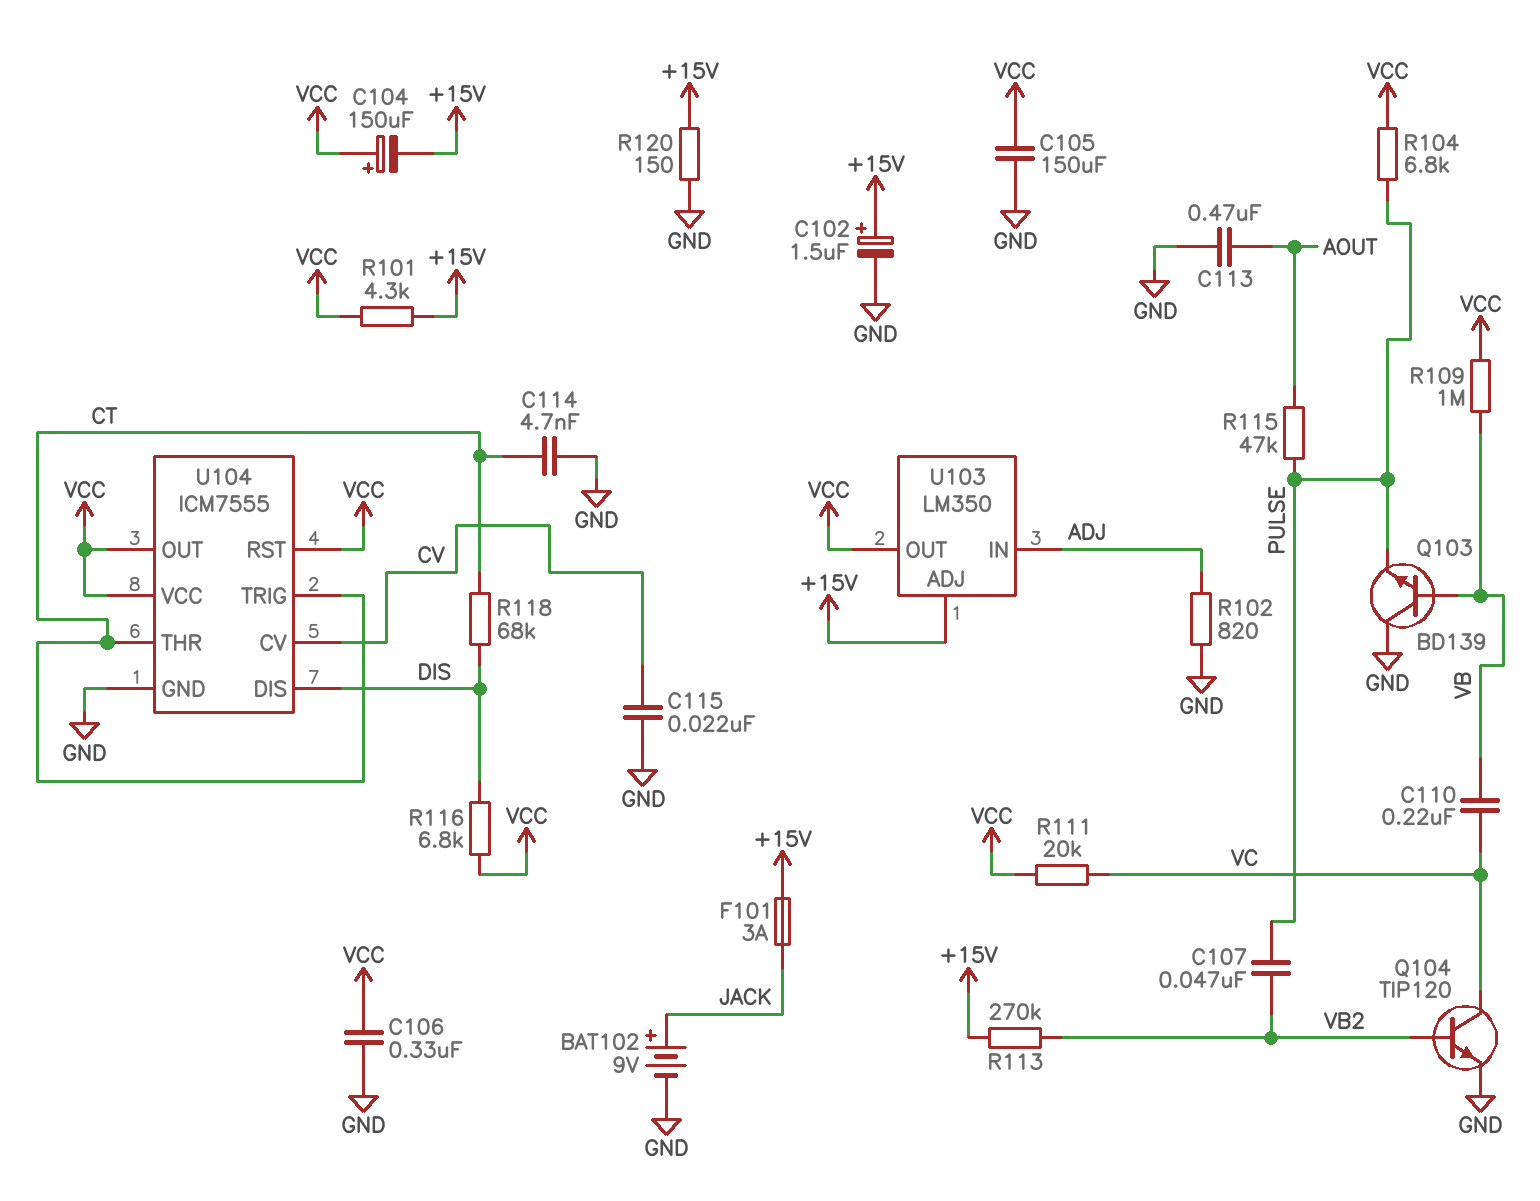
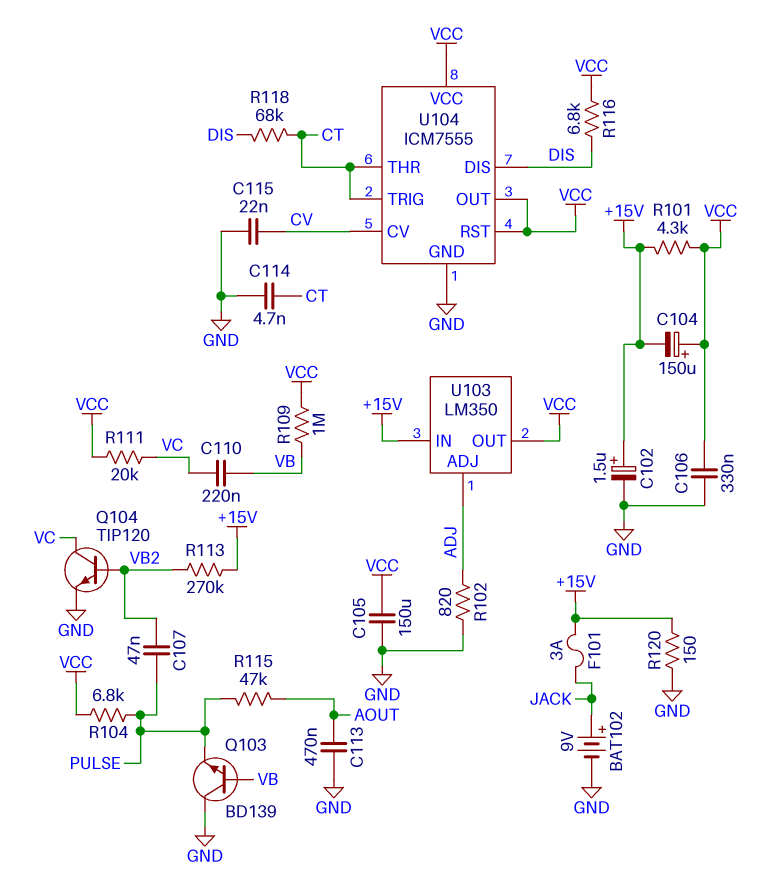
U103 pin ADJ: +15V -> ADJ
U103 pin IN: ADJ -> +15V

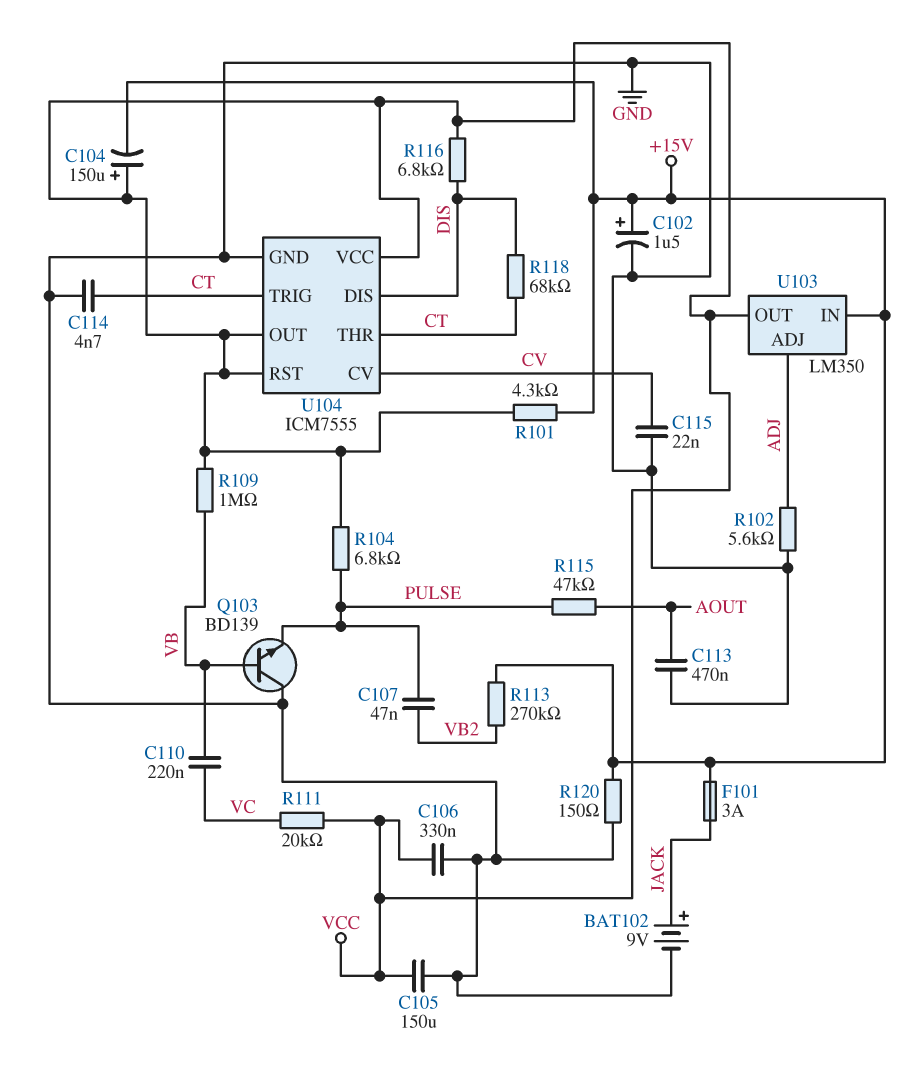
Q104: NPN TIP120 (B VB2, C VC, E GND) -> none
R102: 820 (ADJ, GND) -> 5.6k (ADJ, GND)

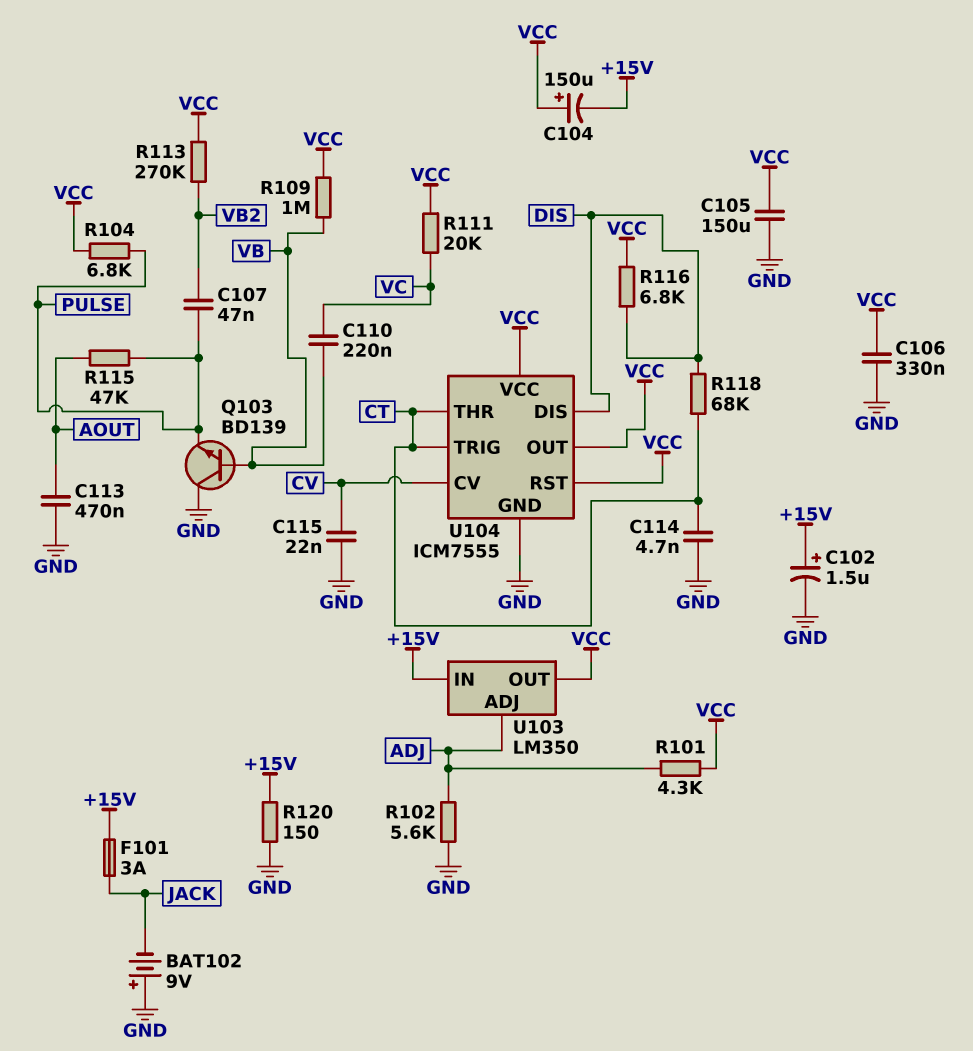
BAT102: 9V (plus JACK, minus GND) -> 9V (plus GND, minus JACK)
R101: 4.3k (+15V, VCC) -> 4.3k (ADJ, VCC)
R113: 270k (+15V, VB2) -> 270k (VB2, VCC)

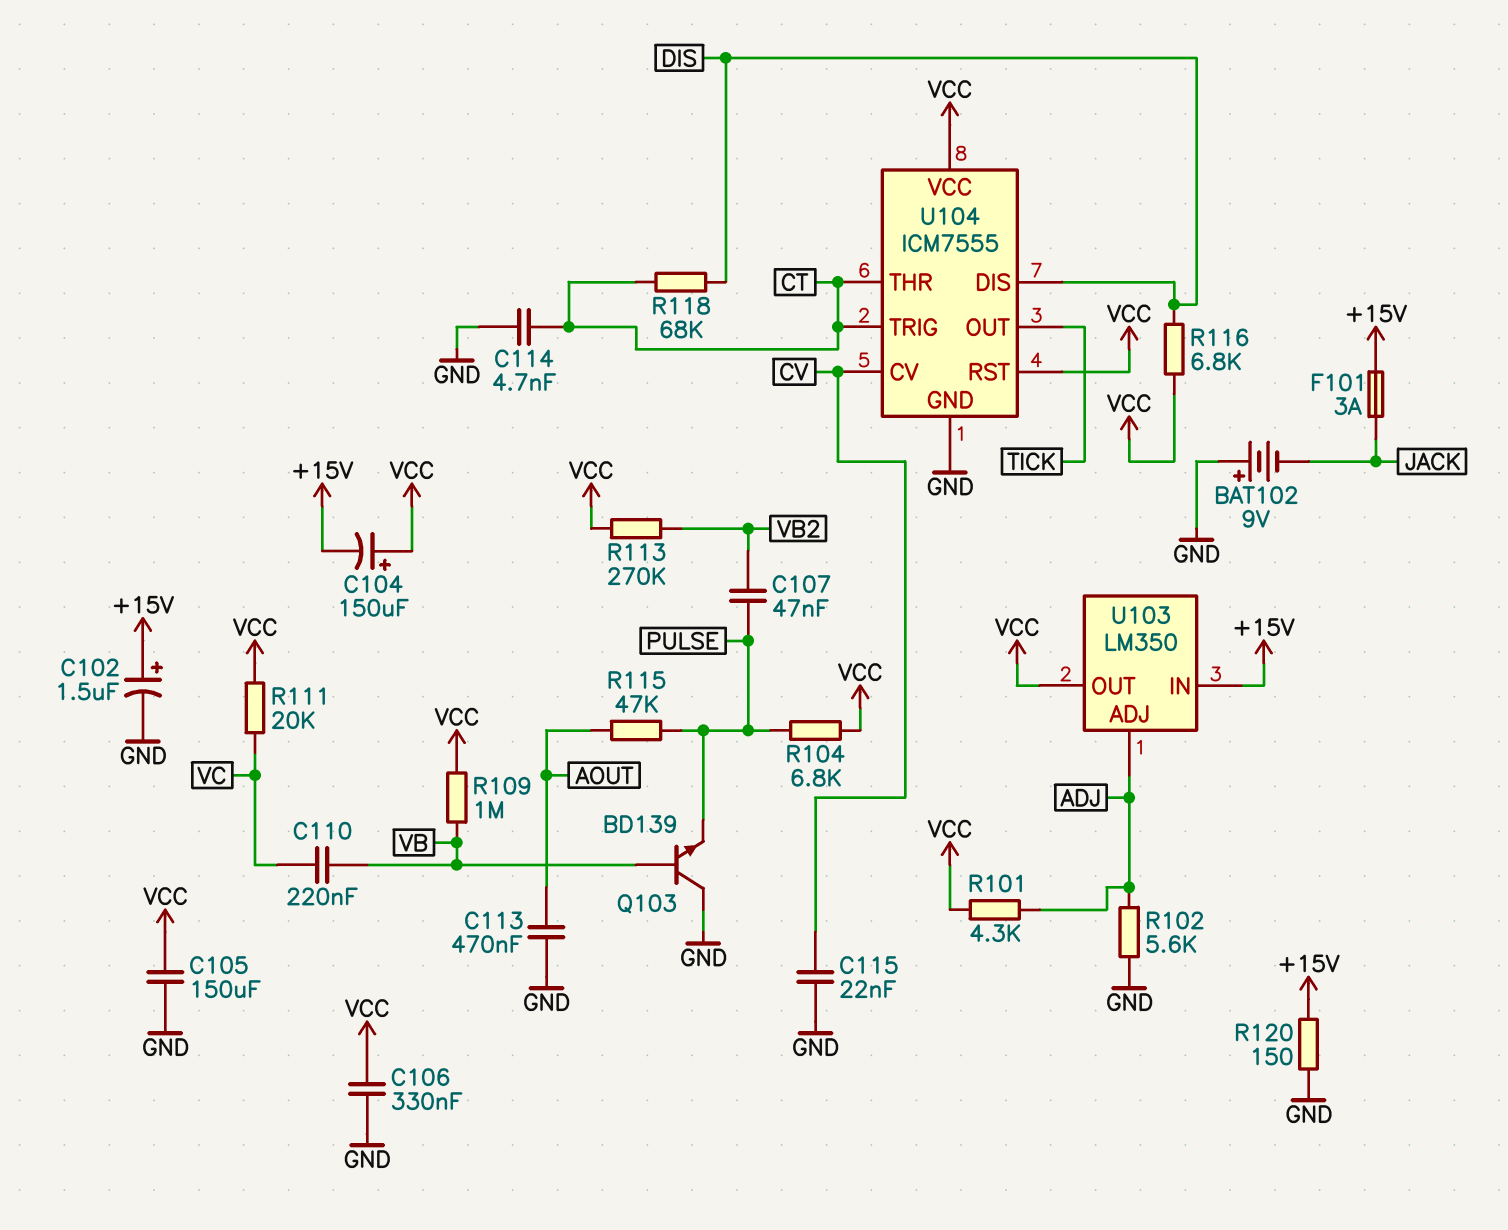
U104 pin OUT: VCC -> TICK

